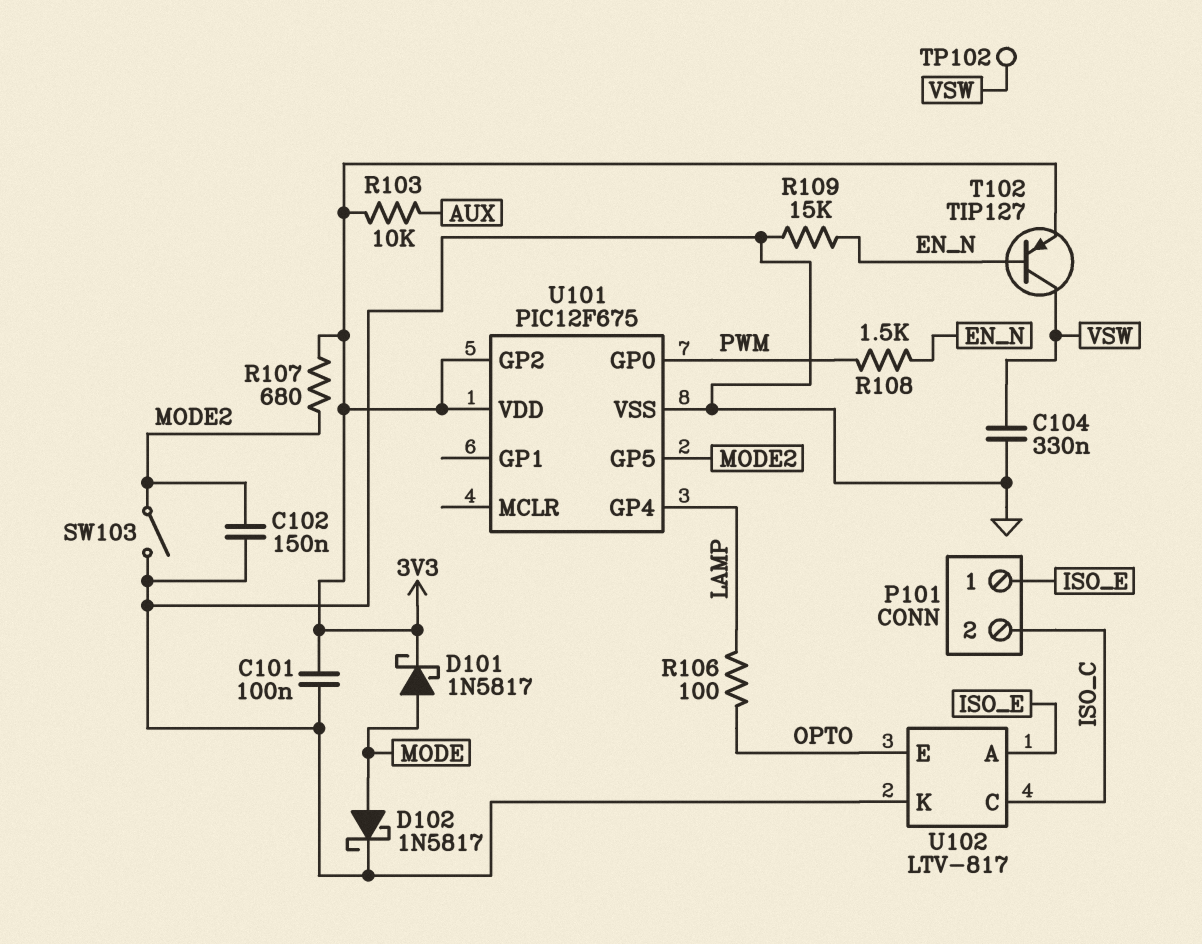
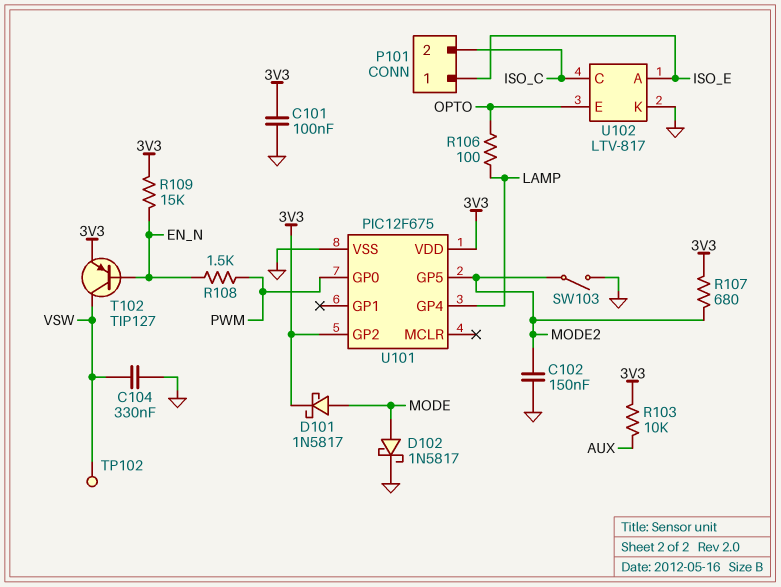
R109: 15k (EN_N, GND) -> 15k (3V3, EN_N)

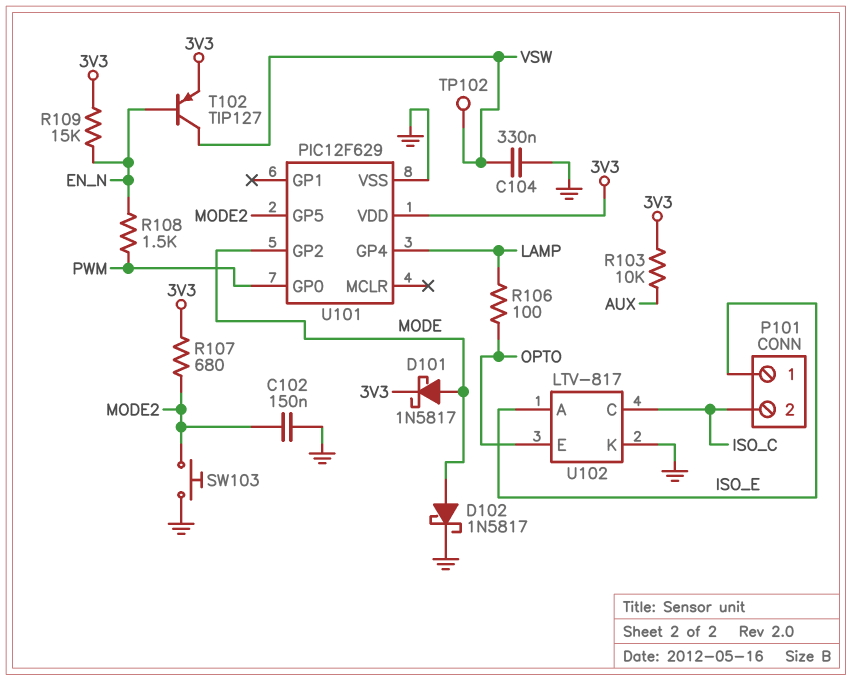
C101: 100nF (3V3, GND) -> none
SW103: switch (GND, MODE2) -> button (GND, MODE2)
U101: PIC12F675 -> PIC12F629
U101 pin GP2: 3V3 -> MODE

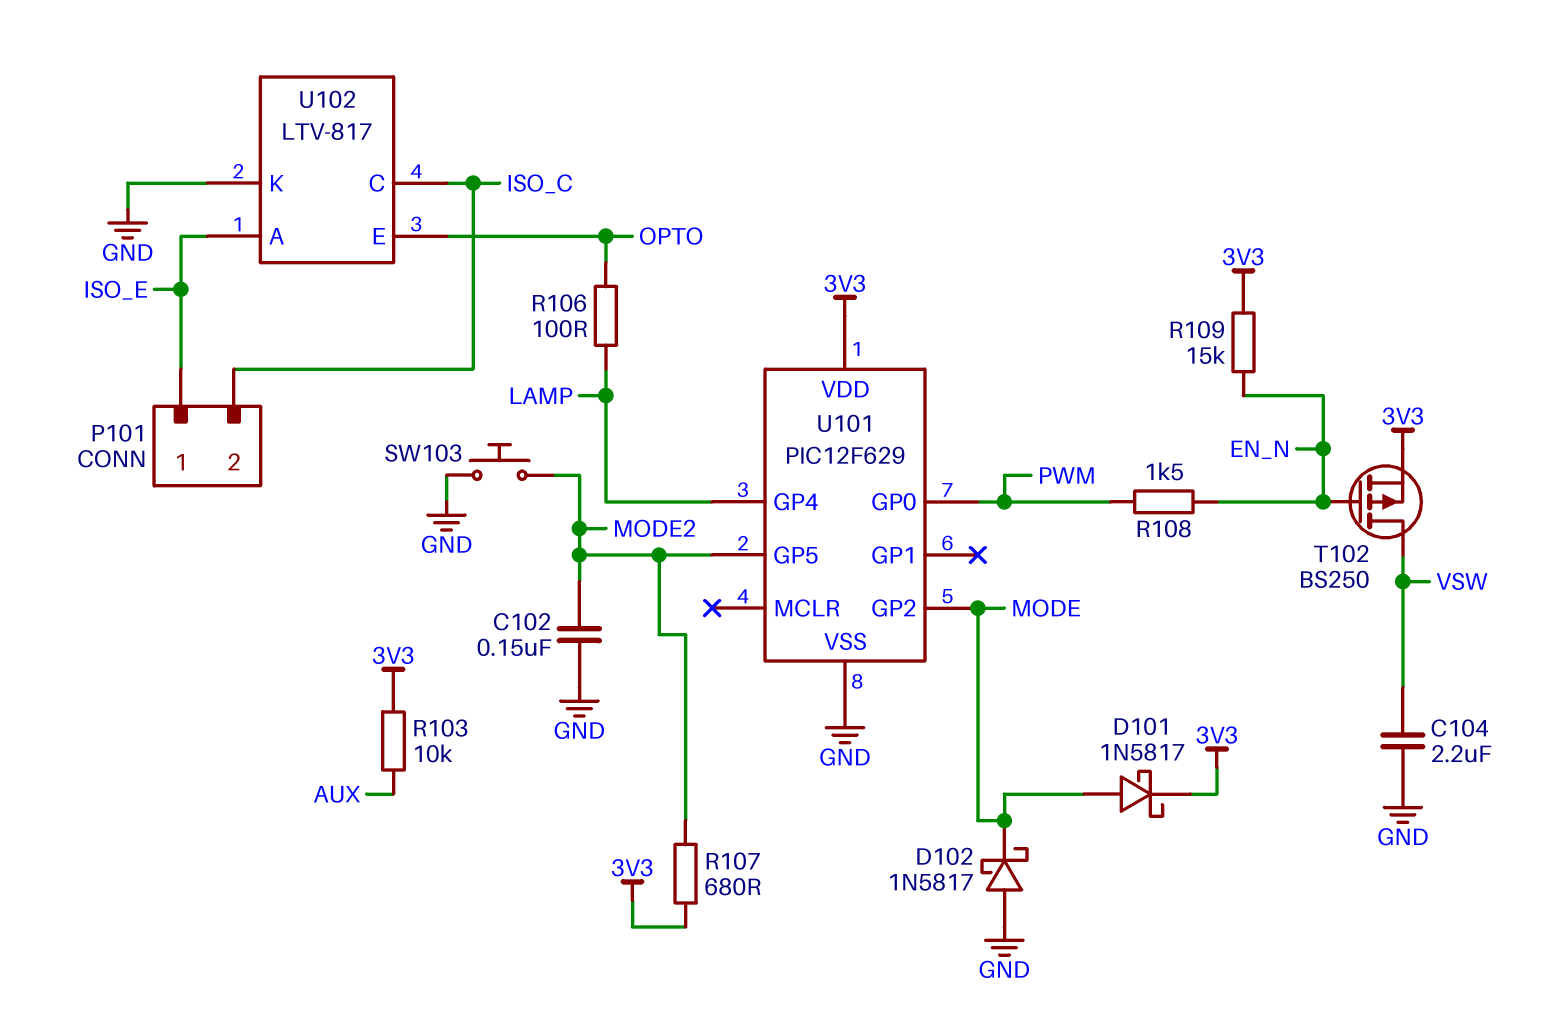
C104: 330nF (GND, VSW) -> 2.2uF (GND, VSW)
D102: schottky 1N5817 (A MODE, K GND) -> schottky 1N5817 (A GND, K MODE)
T102: PNP TIP127 (B EN_N, C VSW, E 3V3) -> PMOS BS250 (G EN_N, D VSW, S 3V3)
TP102: test point (VSW) -> none

